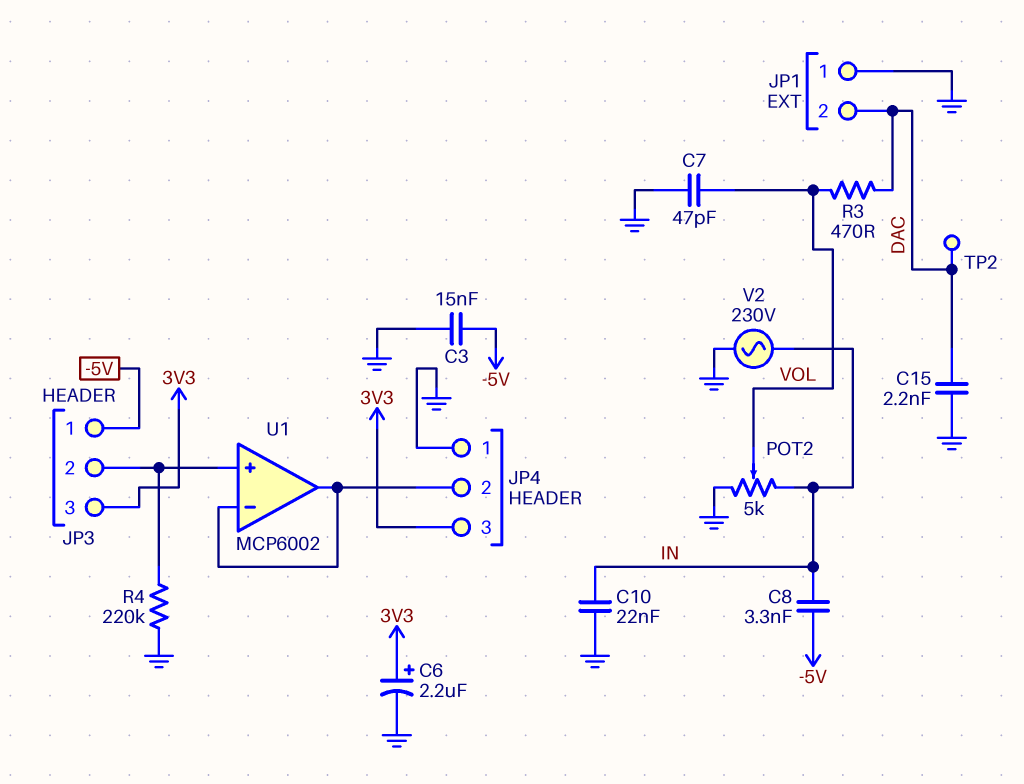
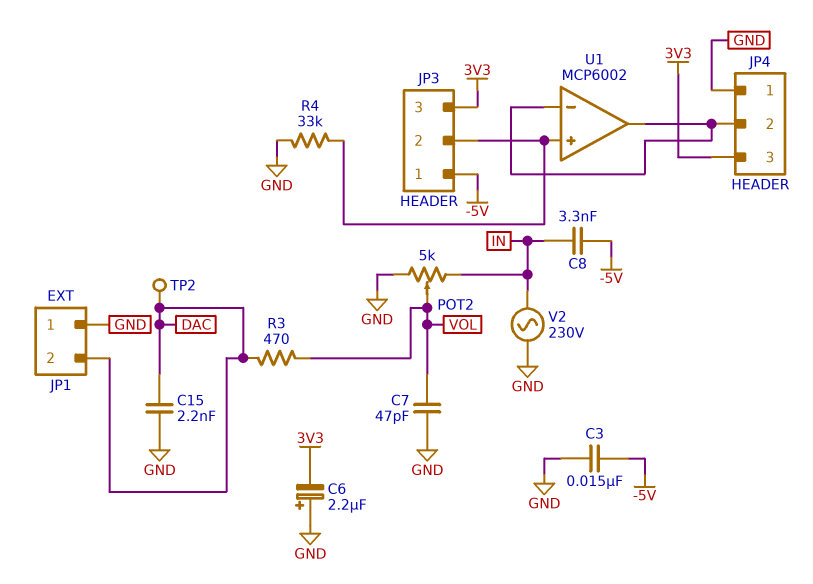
C6: 2.2uF (plus 3V3, minus GND) -> 2.2uF (plus GND, minus 3V3)
C10: 22nF (GND, IN) -> none
R4: 220k (GND, JP3/2) -> 33k (GND, JP3/2)

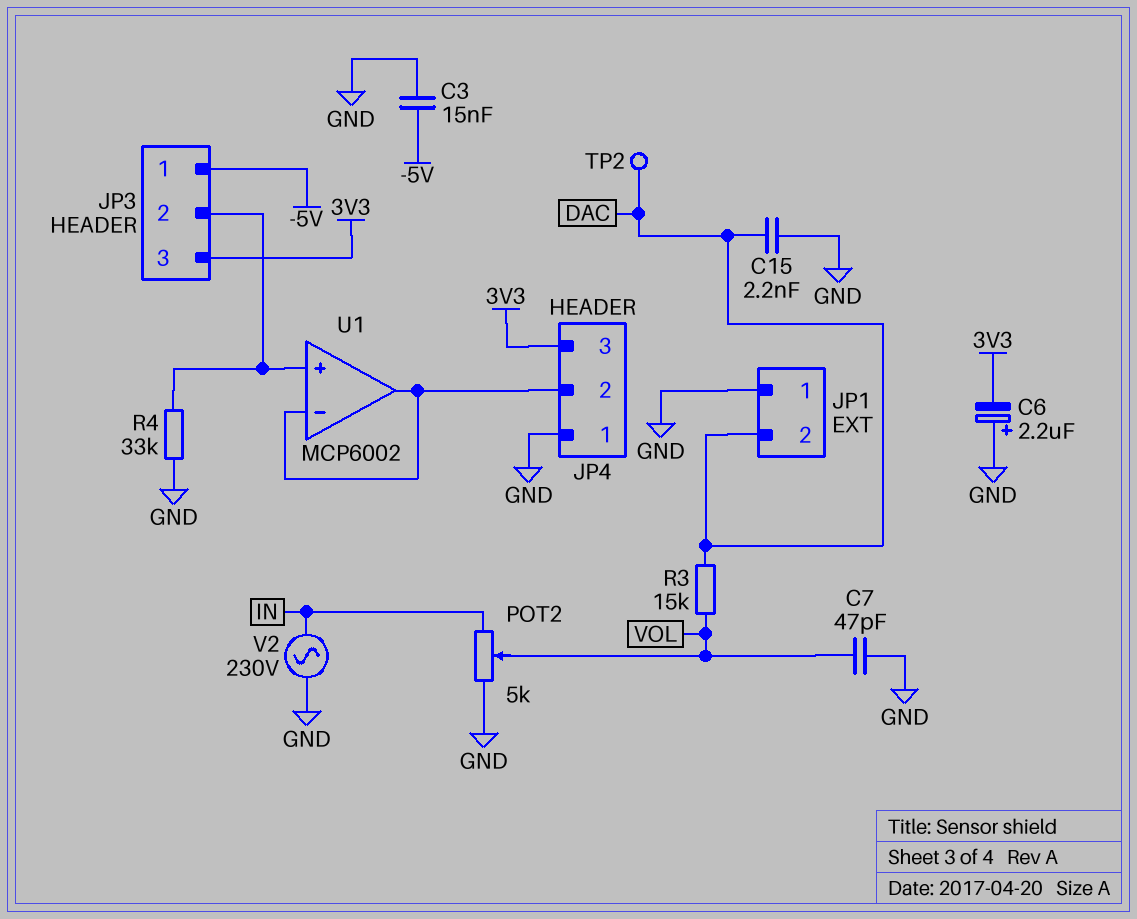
C8: 3.3nF (-5V, IN) -> none
R3: 470 (DAC, VOL) -> 15k (DAC, VOL)

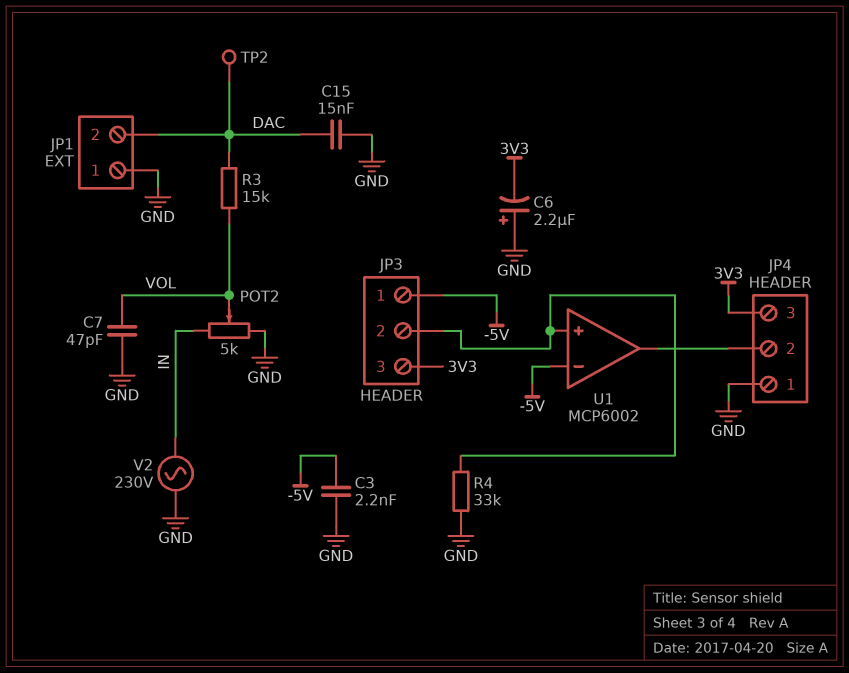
C3: 15nF (-5V, GND) -> 2.2nF (-5V, GND)
C15: 2.2nF (DAC, GND) -> 15nF (DAC, GND)
U1 pin in-: JP4/2 -> -5V

